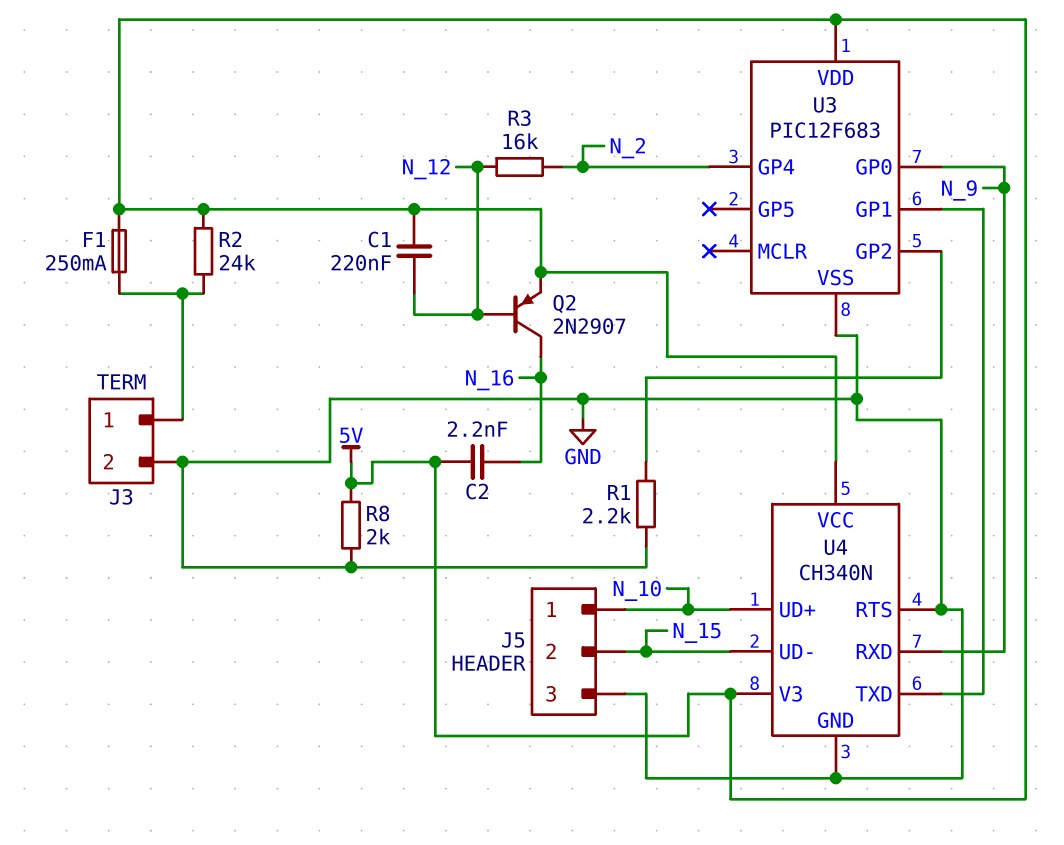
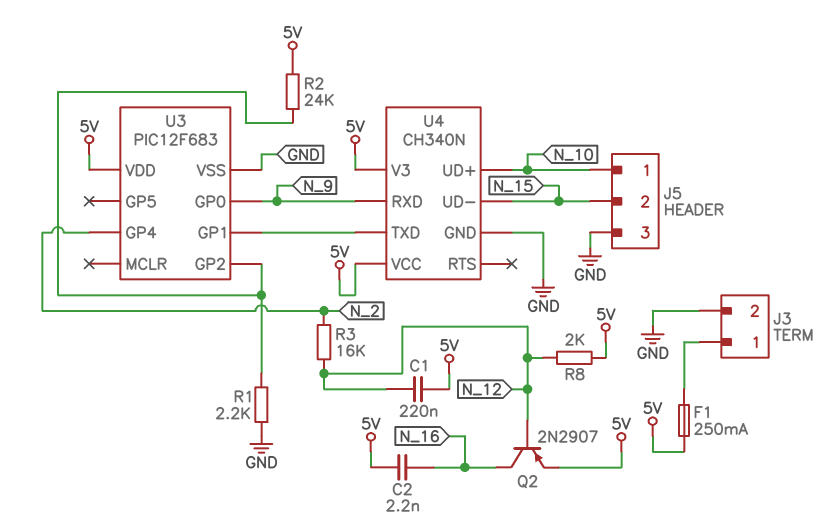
R2: 24k (5V, J3/1) -> 24k (5V, U3/GP2)
R8: 2k (5V, GND) -> 2k (5V, N_12)
U4 pin RTS: GND -> none

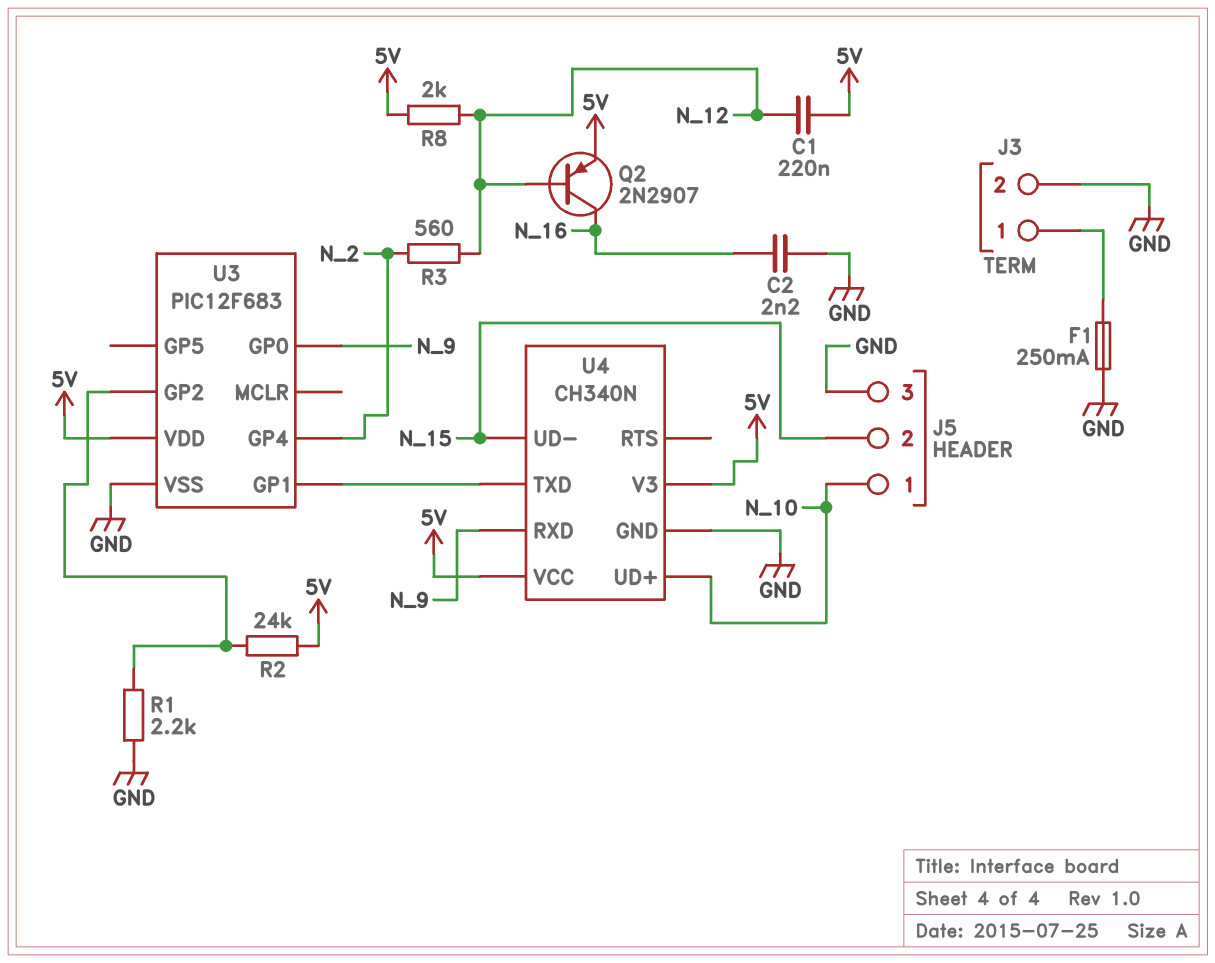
C2: 2.2nF (5V, N_16) -> 2.2nF (GND, N_16)
F1: 250mA (5V, J3/1) -> 250mA (GND, J3/1)
R3: 16k (N_2, N_12) -> 560 (N_2, N_12)

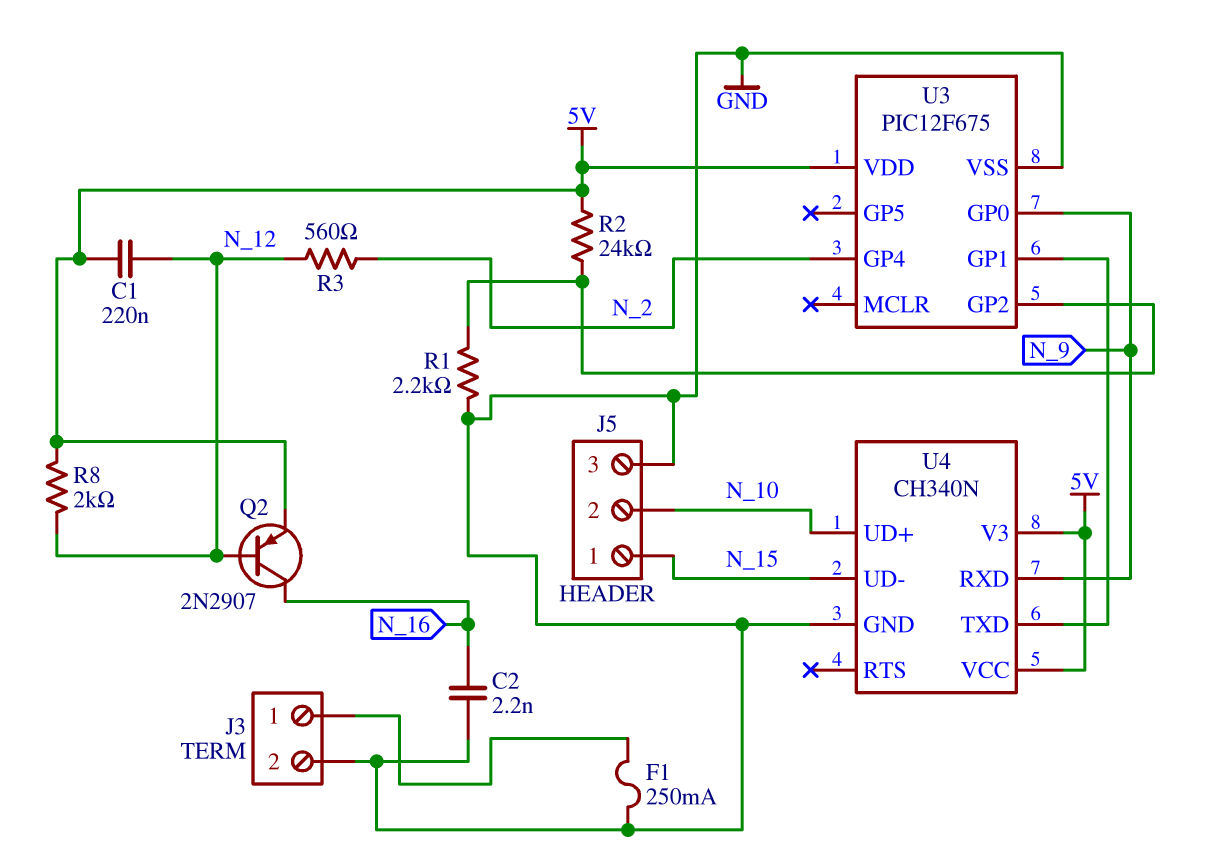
J5 pin 1: N_10 -> N_15
J5 pin 2: N_15 -> N_10
U3: PIC12F683 -> PIC12F675

